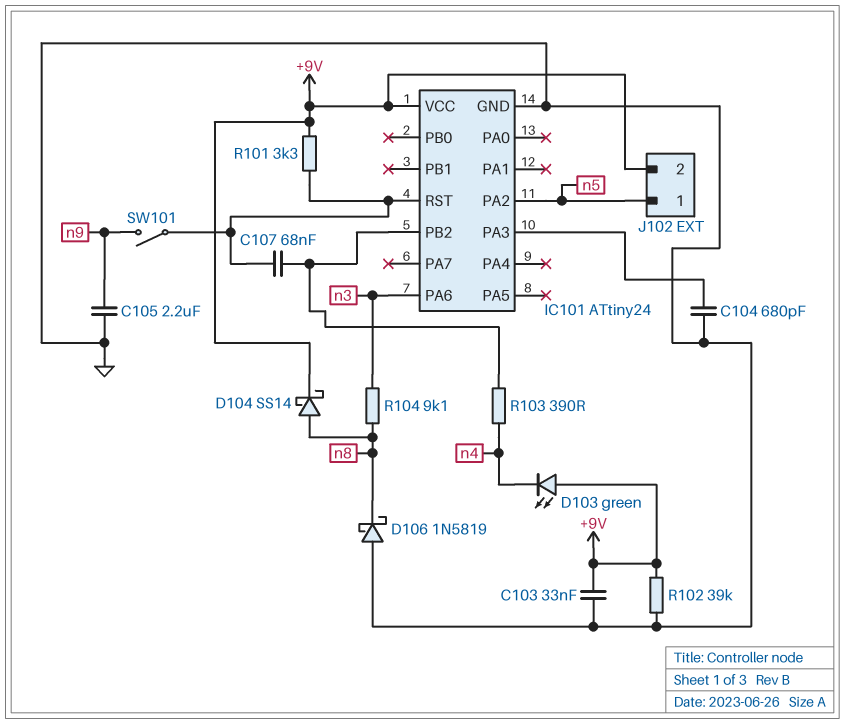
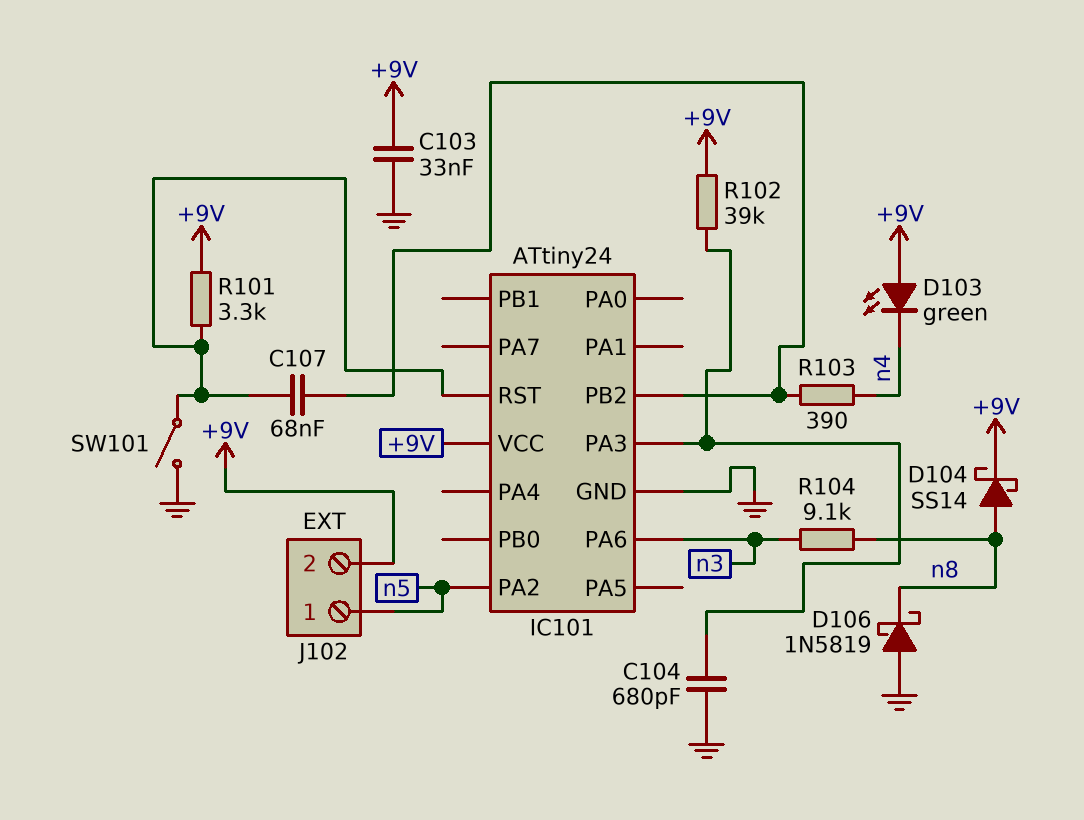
C105: 2.2uF (GND, n9) -> none
R102: 39k (+9V, GND) -> 39k (+9V, IC101/PA3)
SW101: switch (IC101/RST, n9) -> switch (GND, IC101/RST)

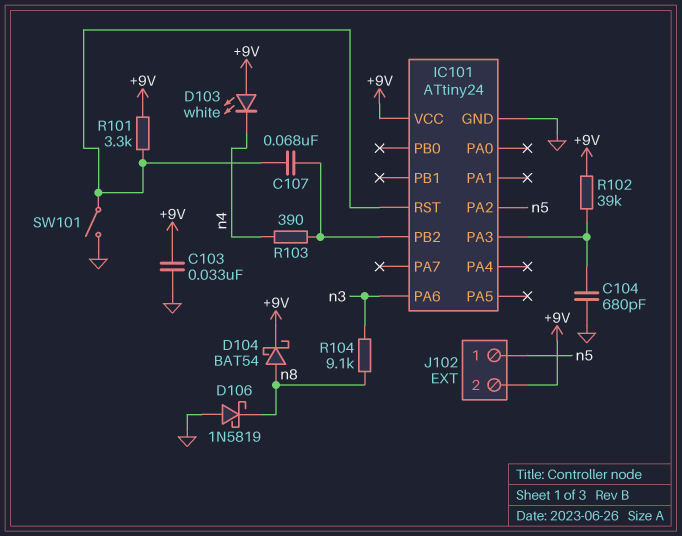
D103: LED green (A +9V, K n4) -> LED white (A +9V, K n4)
D104: schottky SS14 (A n8, K +9V) -> schottky BAT54 (A n8, K +9V)

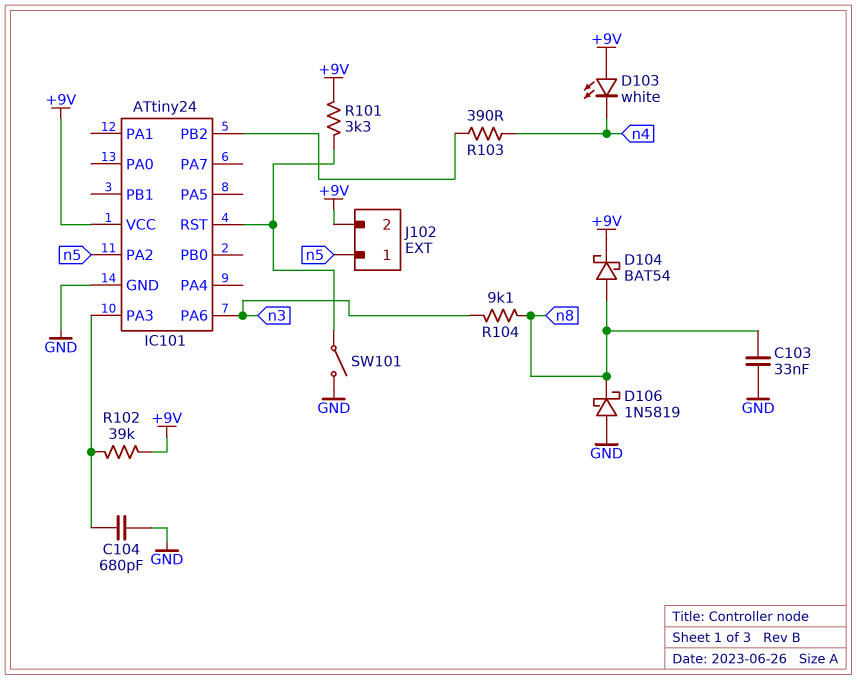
C103: 33nF (+9V, GND) -> 33nF (GND, n8)
C107: 68nF (IC101/PB2, IC101/RST) -> none

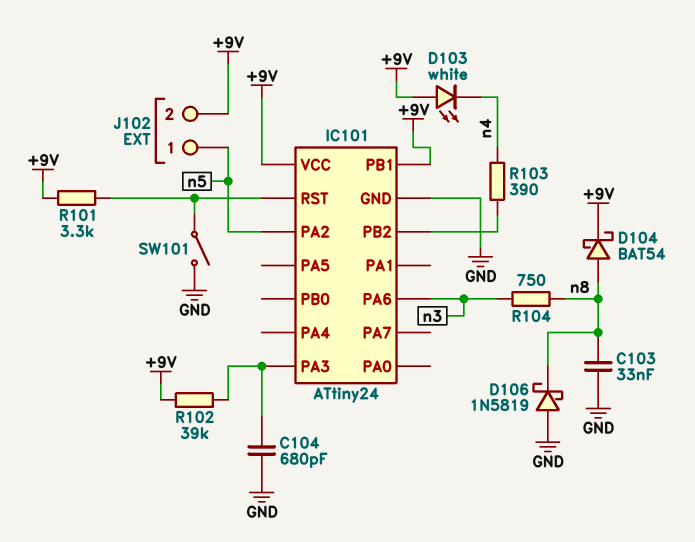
IC101 pin PB1: none -> +9V
R104: 9.1k (n3, n8) -> 750 (n3, n8)

